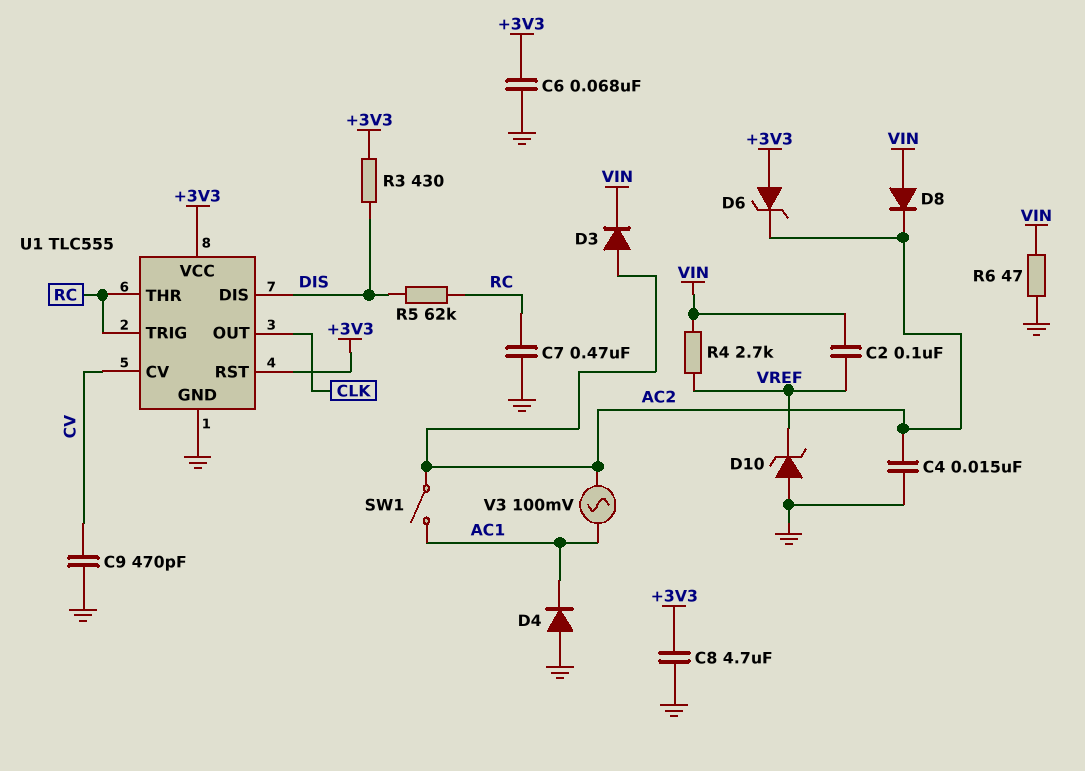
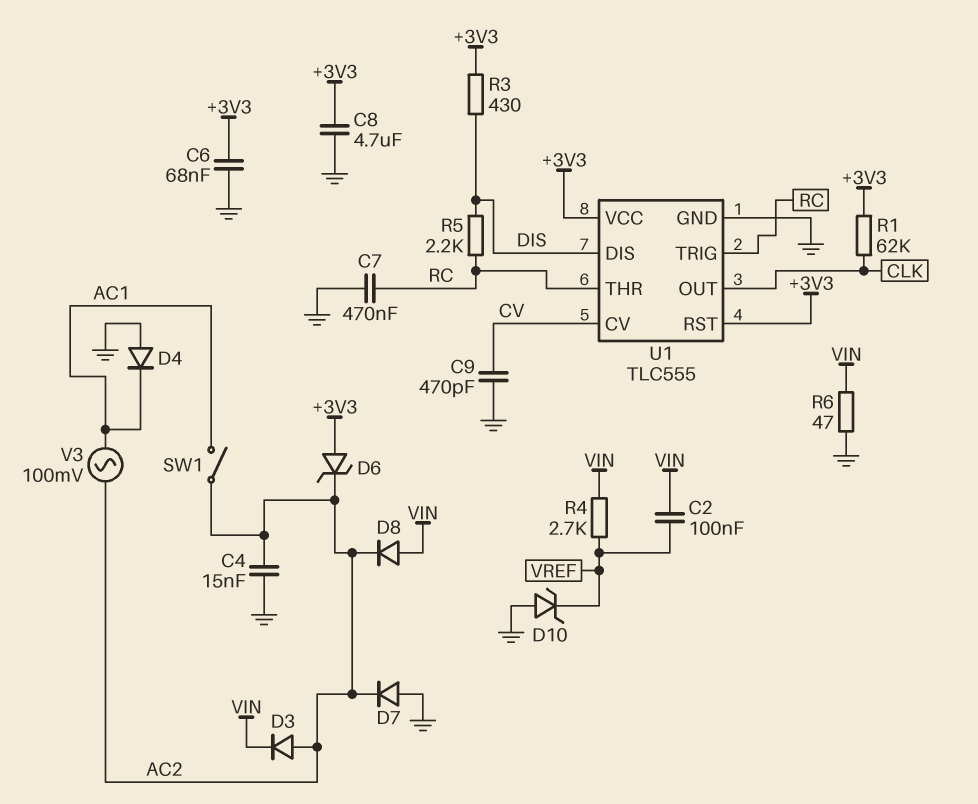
D7: none -> diode (A GND, K AC2)
R1: none -> 62k (+3V3, CLK)
R5: 62k (DIS, RC) -> 2.2k (DIS, RC)

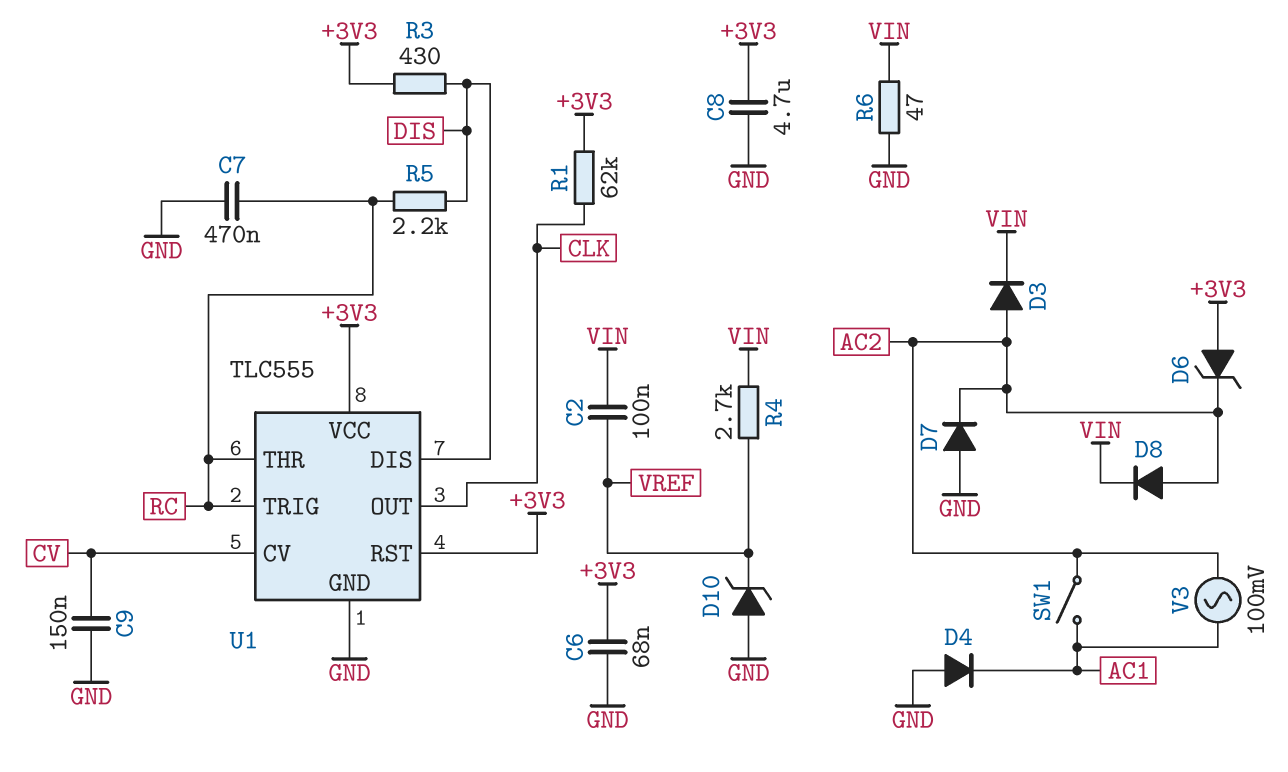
C4: 15nF (AC2, GND) -> none
C9: 470pF (CV, GND) -> 150nF (CV, GND)
D8: diode (A VIN, K AC2) -> diode (A AC2, K VIN)

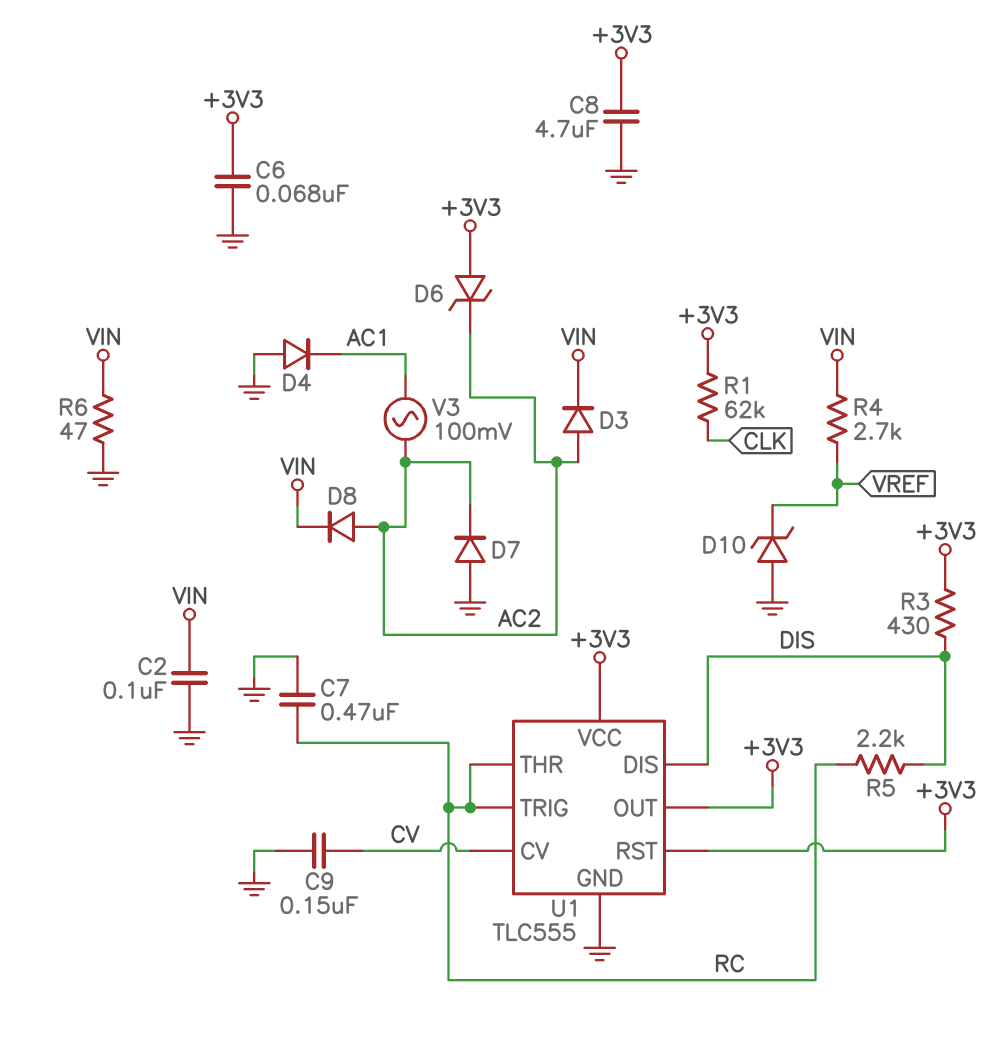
C2: 100nF (VIN, VREF) -> 100nF (GND, VIN)
SW1: switch (AC1, AC2) -> none
U1 pin OUT: CLK -> +3V3

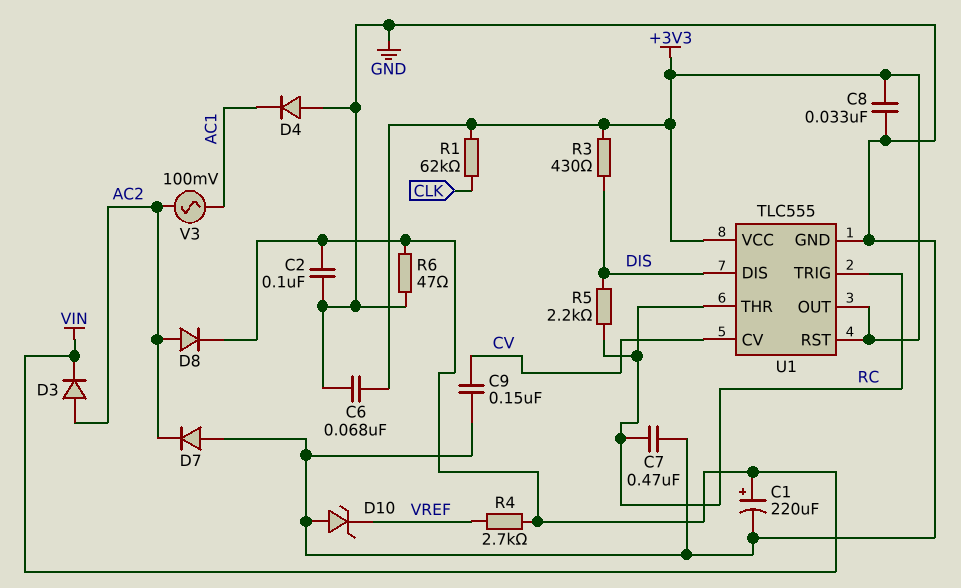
C1: none -> 220uF (plus VIN, minus GND)
C8: 4.7uF (+3V3, GND) -> 33nF (+3V3, GND)
D6: zener (A +3V3, K AC2) -> none

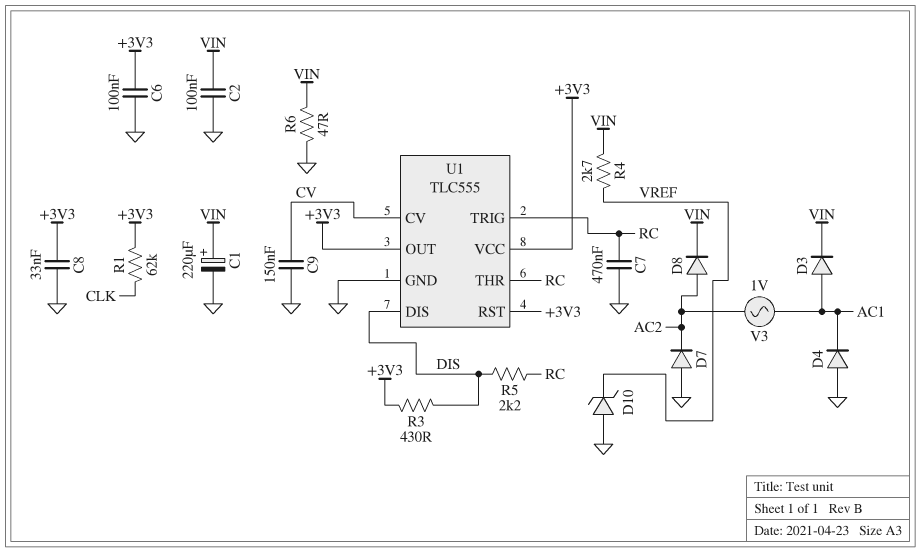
C6: 68nF (+3V3, GND) -> 100nF (+3V3, GND)
D3: diode (A AC2, K VIN) -> diode (A AC1, K VIN)
V3: AC 100mV (AC1, AC2) -> AC 1V (AC1, AC2)

